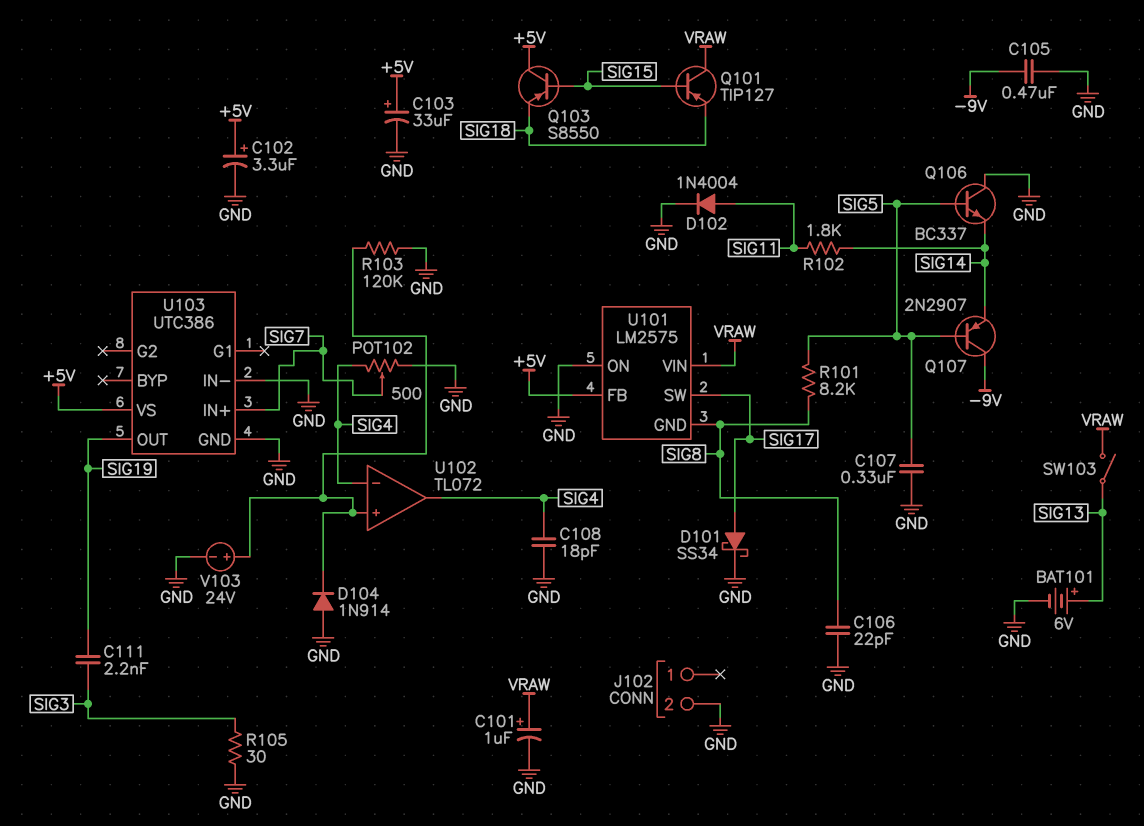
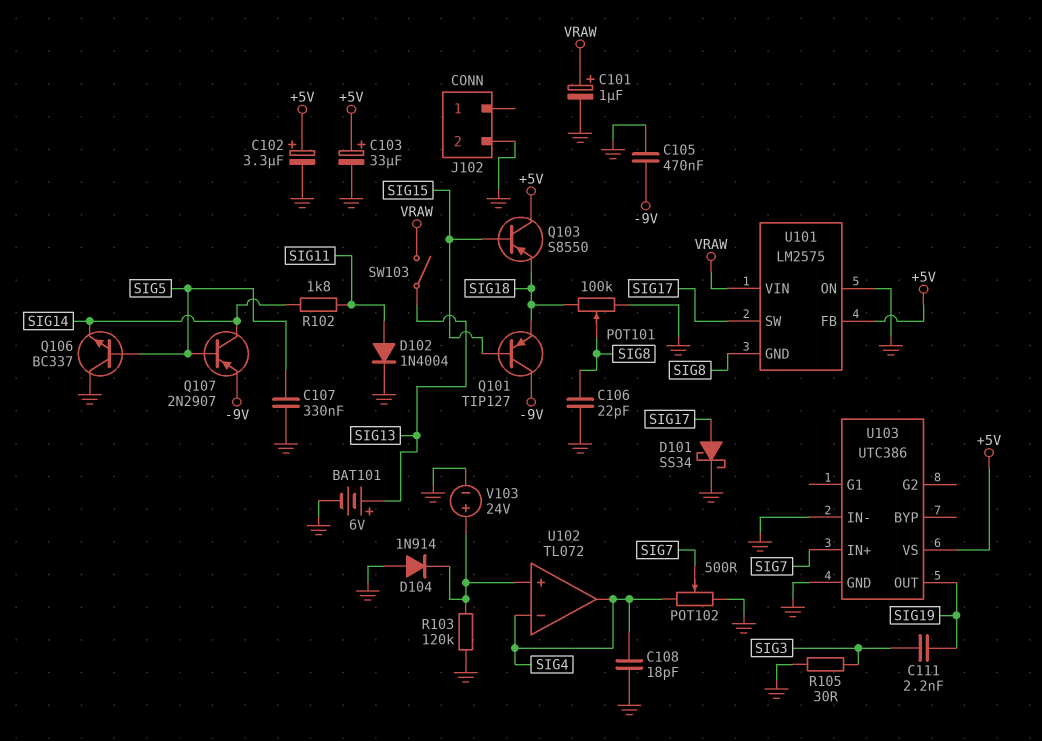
POT101: none -> 100k (GND, SIG18, wiper SIG8)
Q101: PNP TIP127 (B SIG15, C VRAW, E SIG18) -> PNP TIP127 (B SIG15, C -9V, E SIG18)
Q107: PNP 2N2907 (B SIG5, C -9V, E SIG14) -> PNP 2N2907 (B SIG5, C SIG14, E -9V)
R101: 8.2k (SIG5, SIG8) -> none

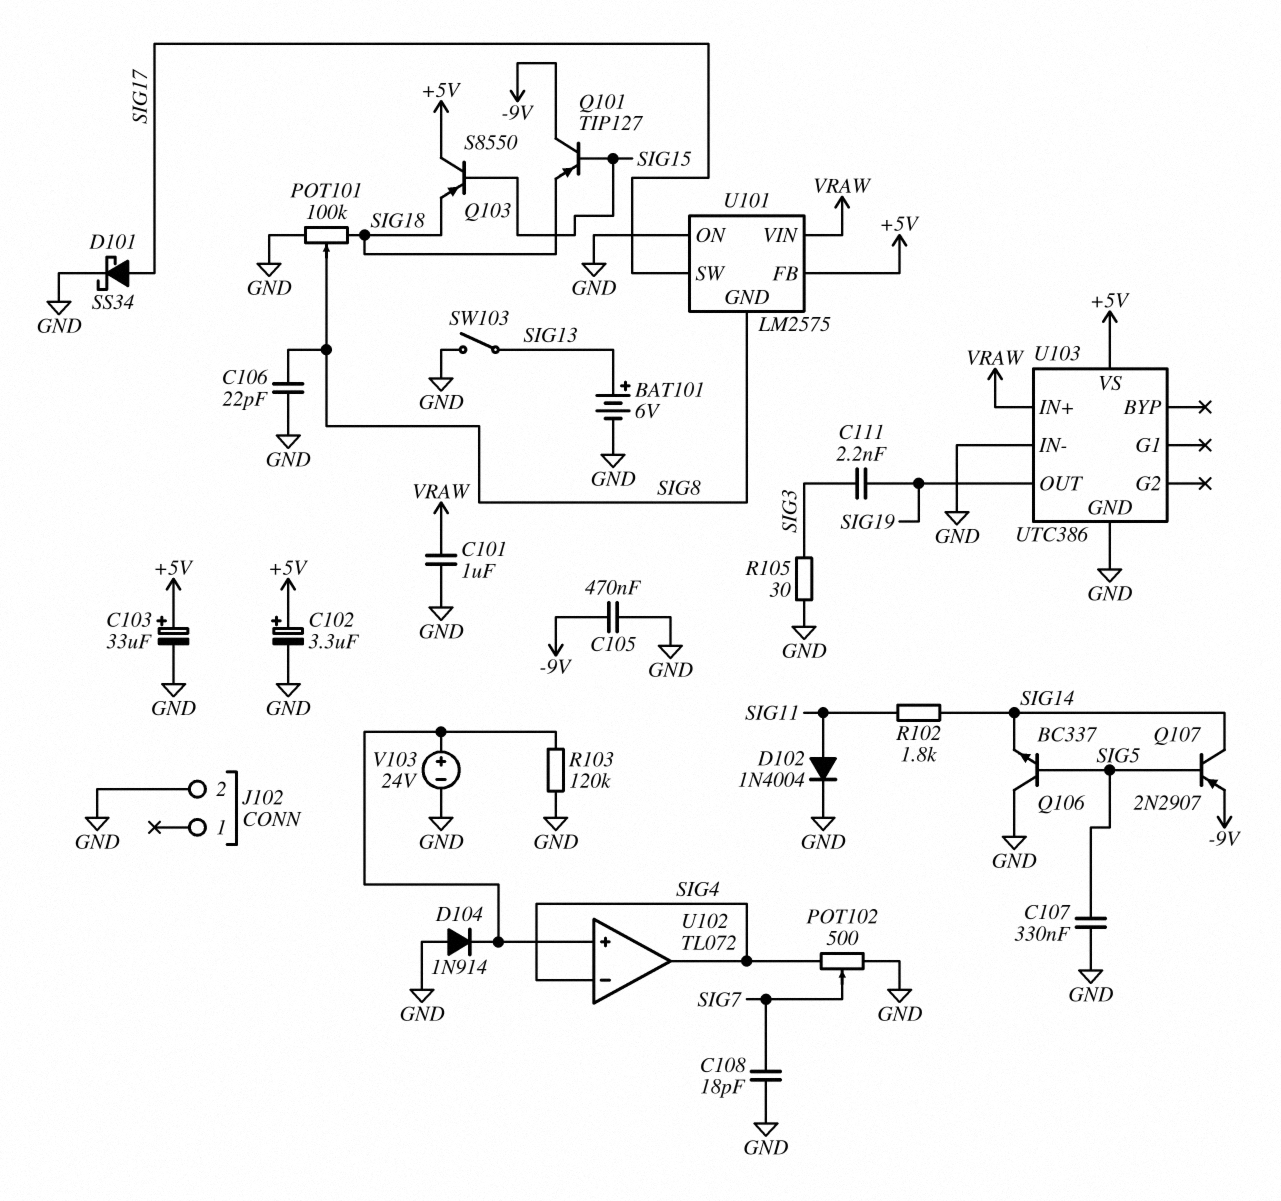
C101: 1uF (plus VRAW, minus GND) -> 1uF (GND, VRAW)
C108: 18pF (GND, SIG4) -> 18pF (GND, SIG7)
SW103: switch (SIG13, VRAW) -> switch (GND, SIG13)
U103 pin IN+: SIG7 -> VRAW

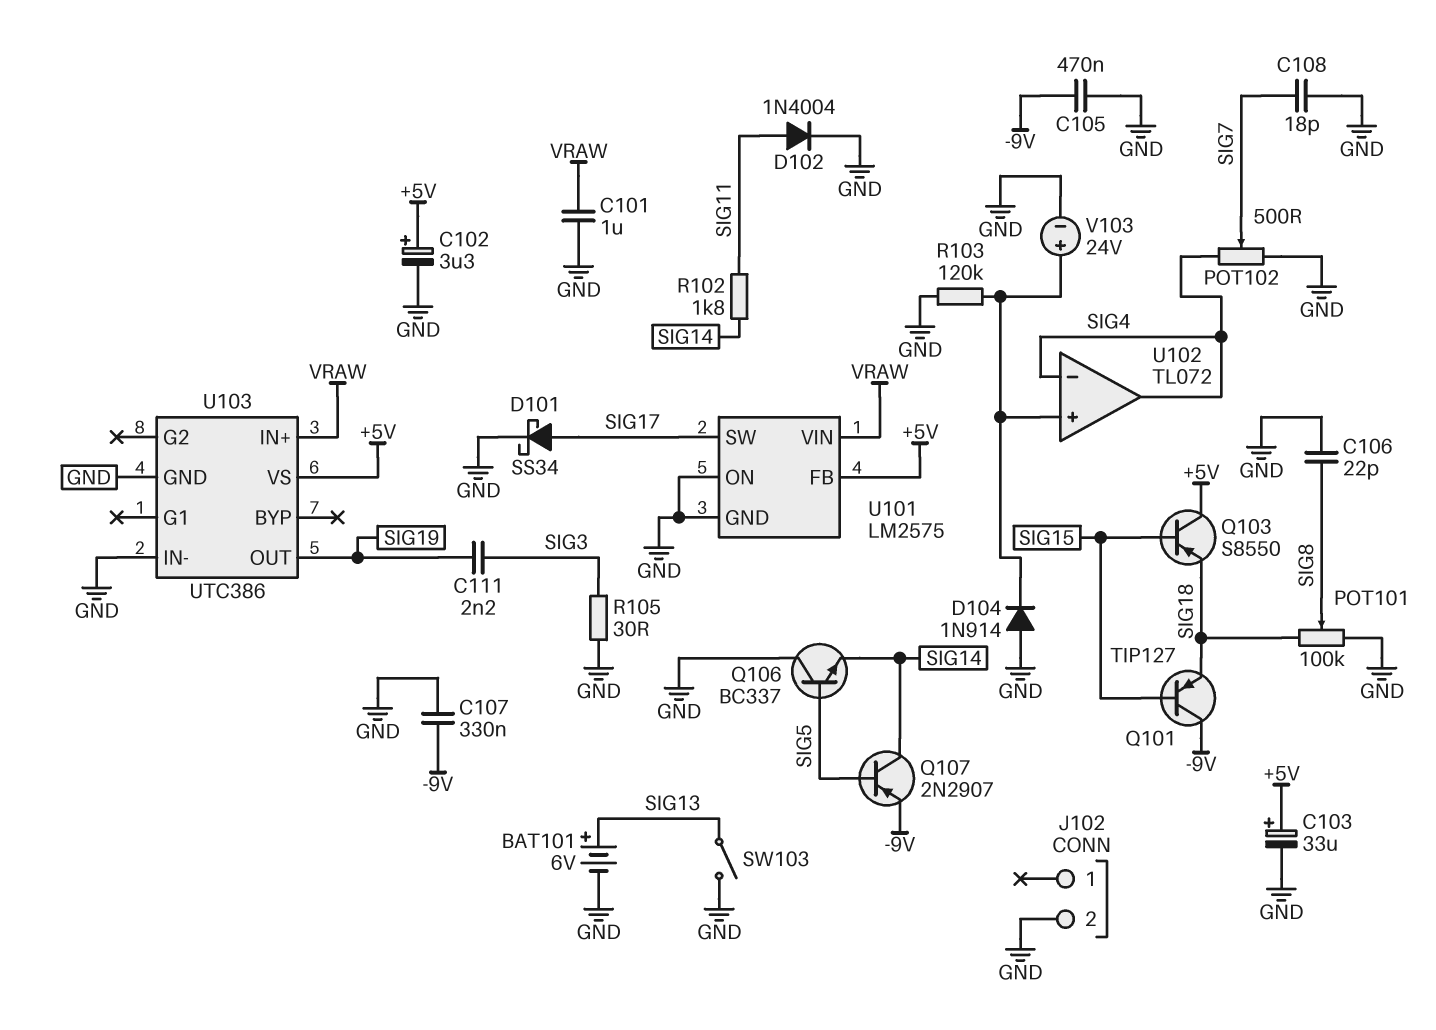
C107: 330nF (GND, SIG5) -> 330nF (-9V, GND)
U101 pin GND: SIG8 -> GND

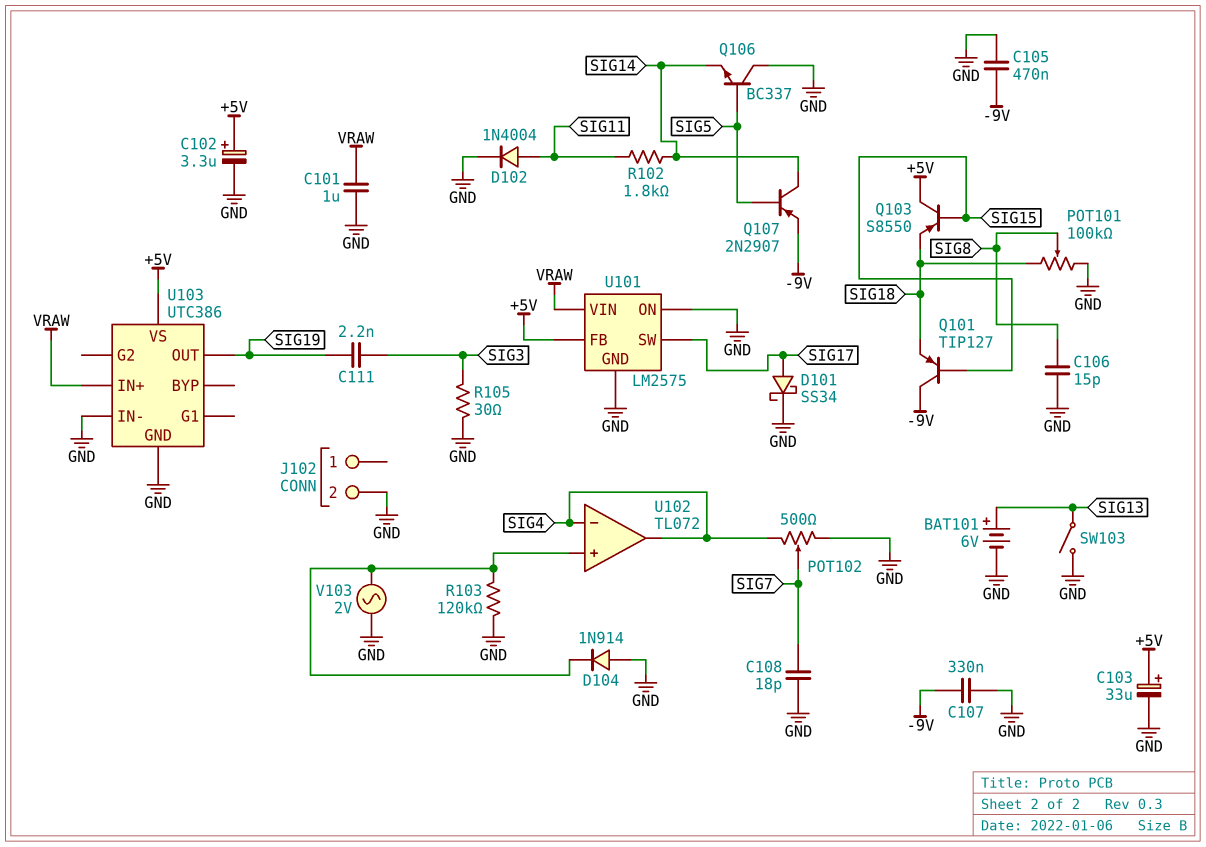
C106: 22pF (GND, SIG8) -> 15pF (GND, SIG8)
V103: 24V (plus U102/in+, minus GND) -> AC 2V (GND, U102/in+)

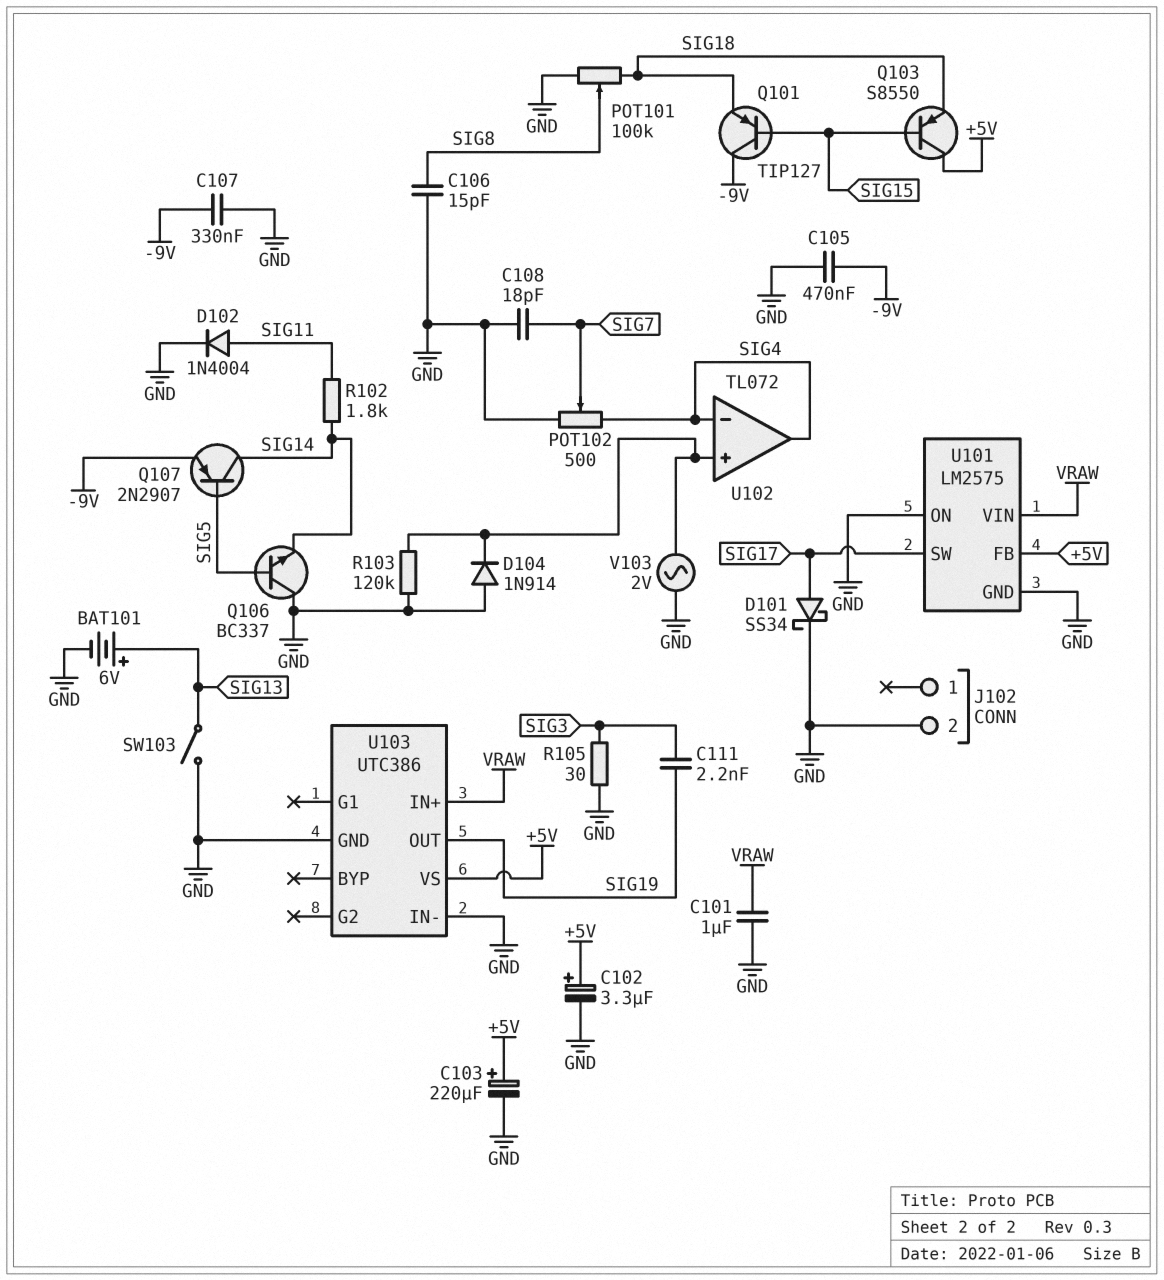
C103: 33uF (plus +5V, minus GND) -> 220uF (plus +5V, minus GND)

